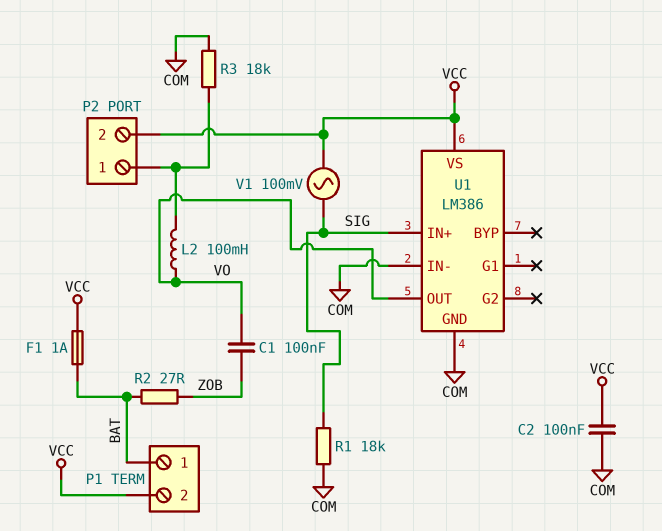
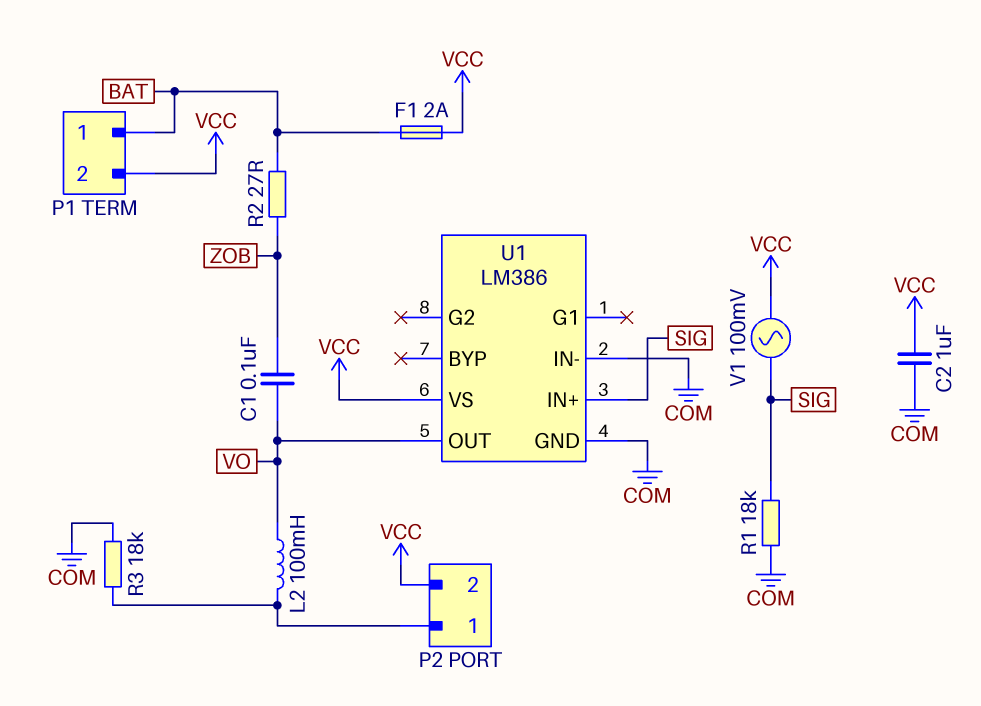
C2: 100nF (COM, VCC) -> 1uF (COM, VCC)
F1: 1A (BAT, VCC) -> 2A (BAT, VCC)

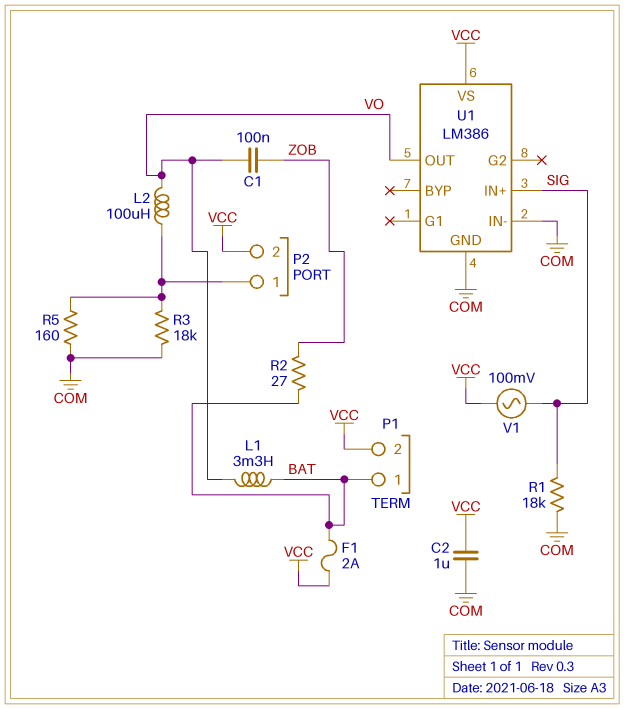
L1: none -> 3.3mH (BAT, VO)
L2: 100mH (P2/1, VO) -> 100uH (P2/1, VO)
R5: none -> 160 (COM, P2/1)

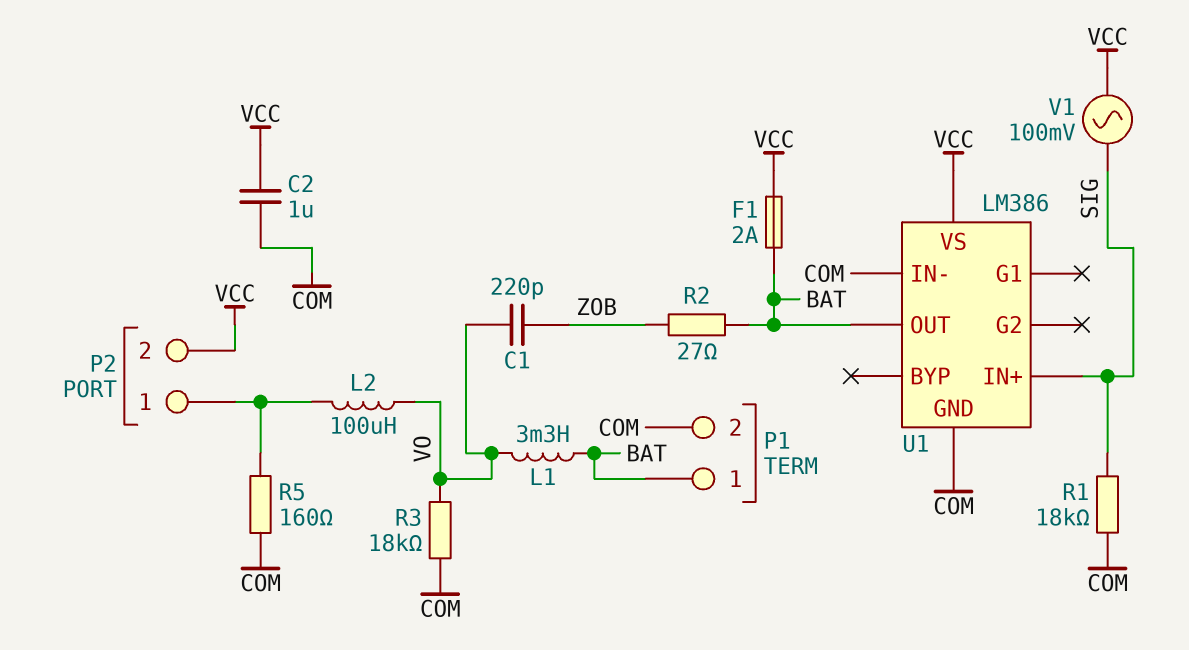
C1: 100nF (VO, ZOB) -> 220pF (VO, ZOB)
P1 pin 2: VCC -> COM
R3: 18k (COM, P2/1) -> 18k (COM, VO)
U1 pin OUT: VO -> BAT

